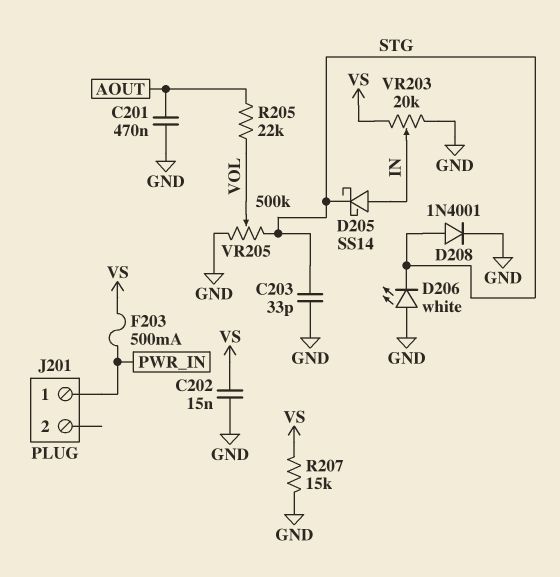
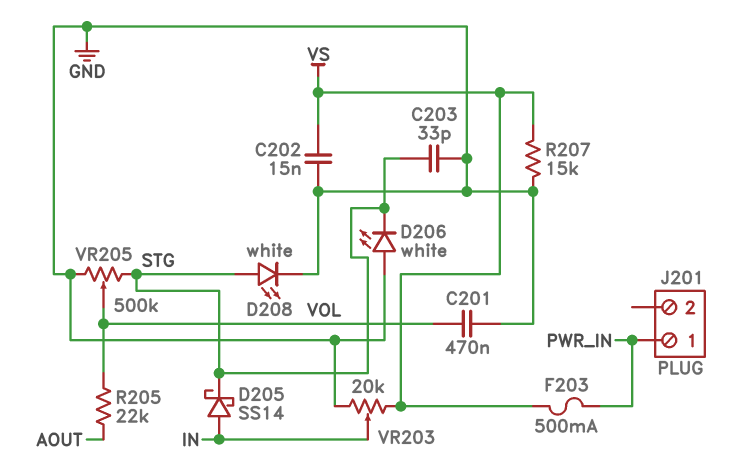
C201: 470nF (AOUT, GND) -> 470nF (GND, VOL)
D208: diode 1N4001 (A STG, K GND) -> LED white (A STG, K GND)

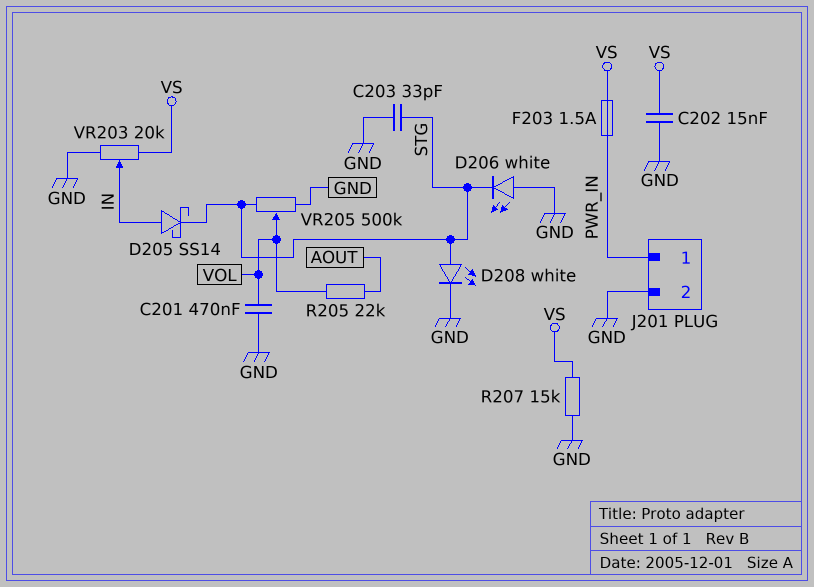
F203: 500mA (PWR_IN, VS) -> 1.5A (PWR_IN, VS)
J201 pin 2: none -> GND

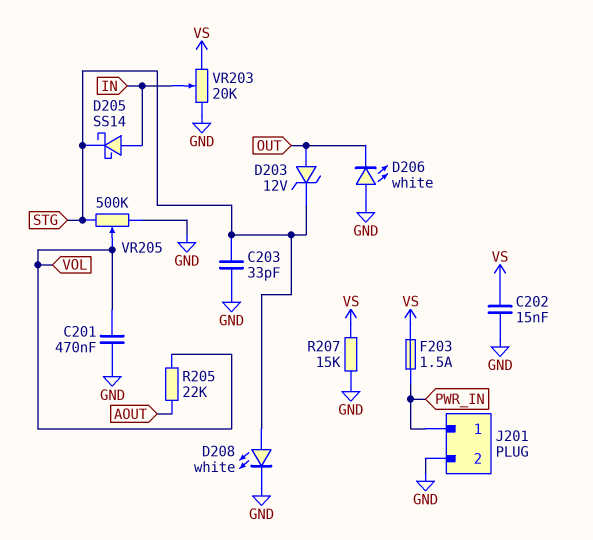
D203: none -> zener 12V (A OUT, K STG)
D206: LED white (A GND, K STG) -> LED white (A GND, K OUT)

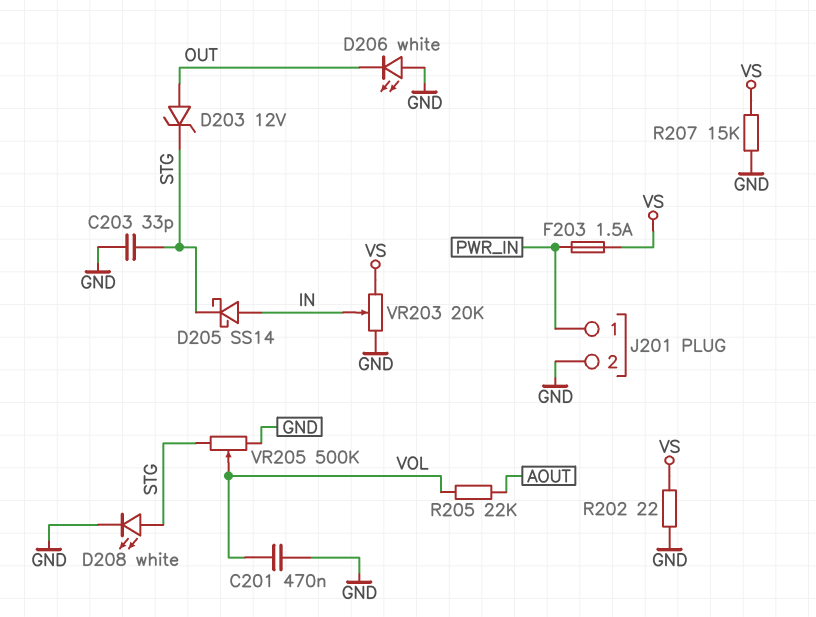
C202: 15nF (GND, VS) -> none
R202: none -> 22 (GND, VS)

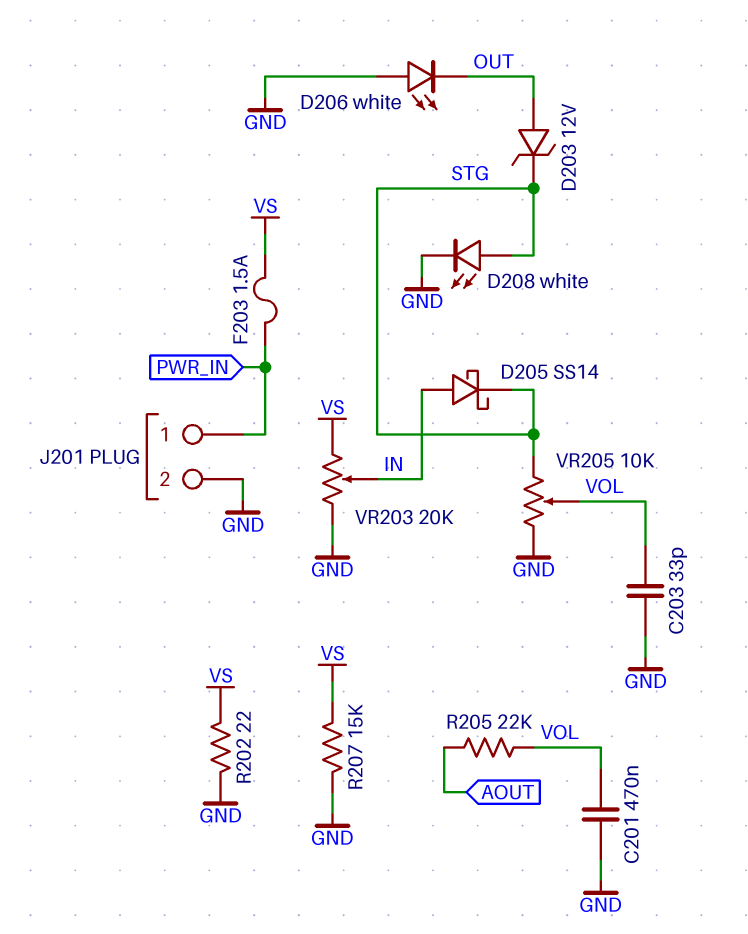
C203: 33pF (GND, STG) -> 33pF (GND, VOL)
VR205: 500k (GND, STG, wiper VOL) -> 10k (GND, STG, wiper VOL)

